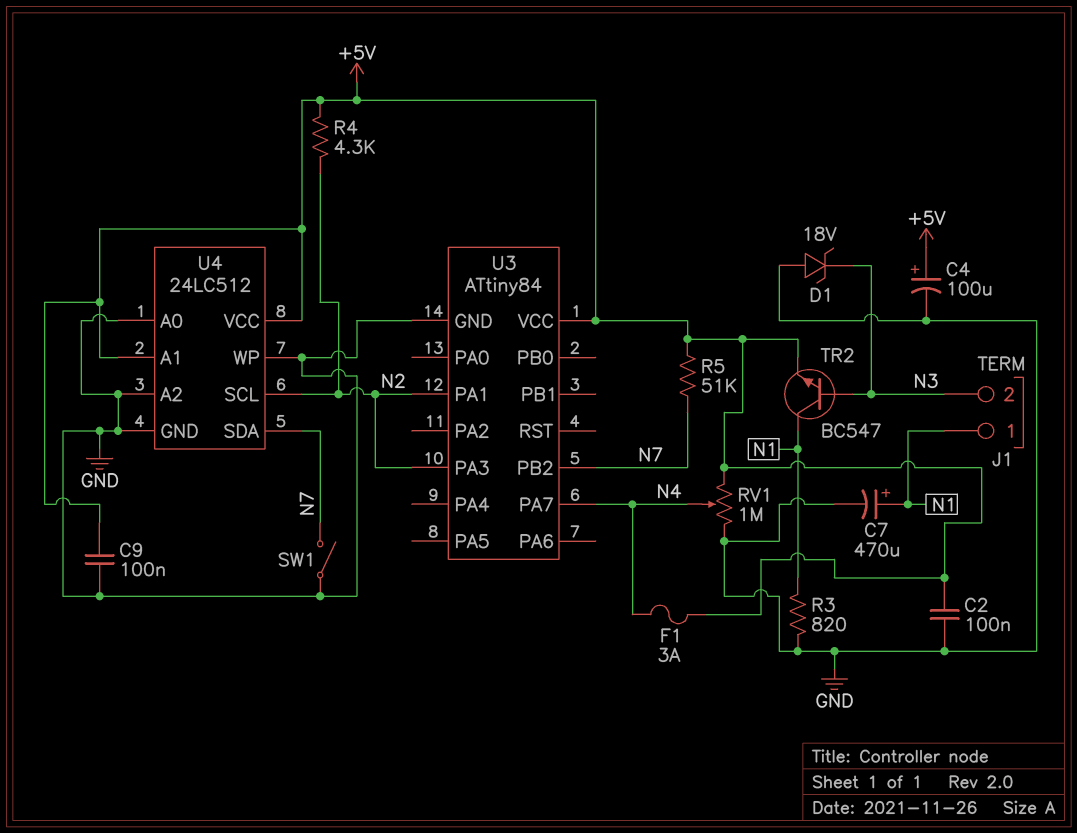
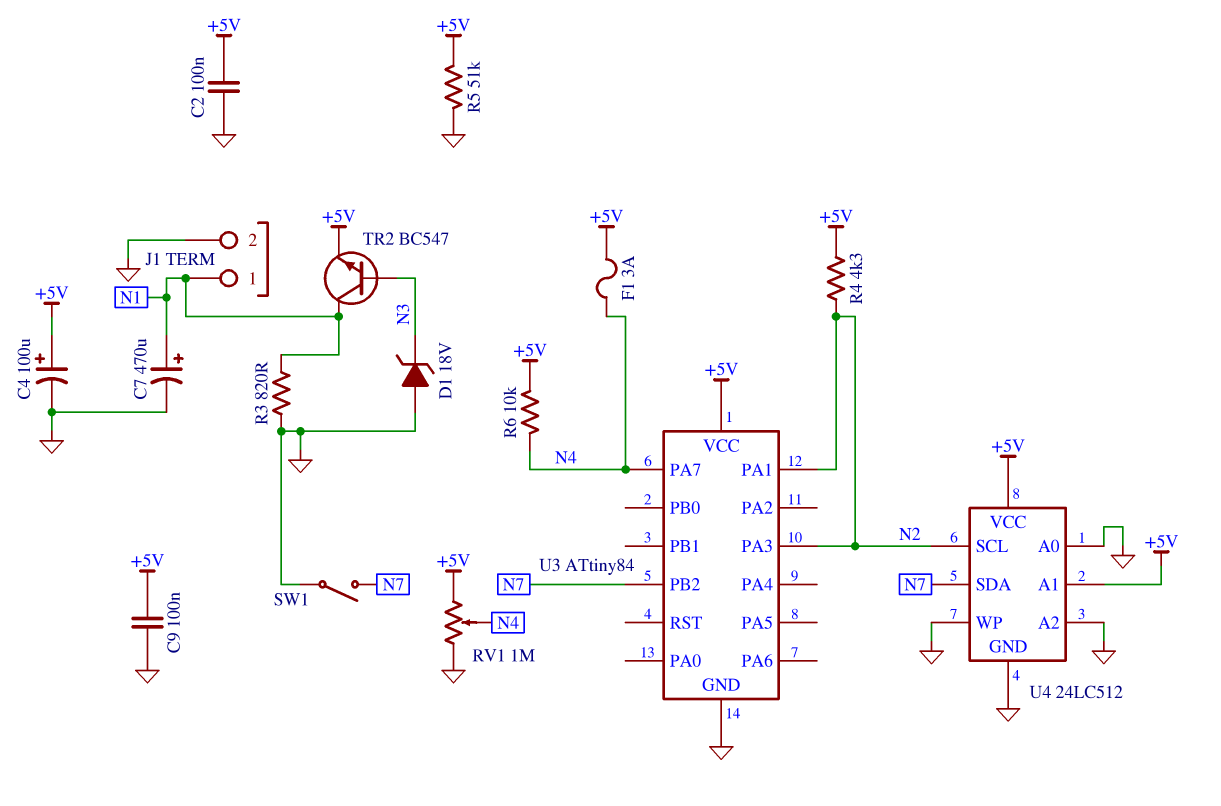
J1 pin 2: N3 -> GND
R5: 51k (+5V, N7) -> 51k (+5V, GND)
R6: none -> 10k (+5V, N4)

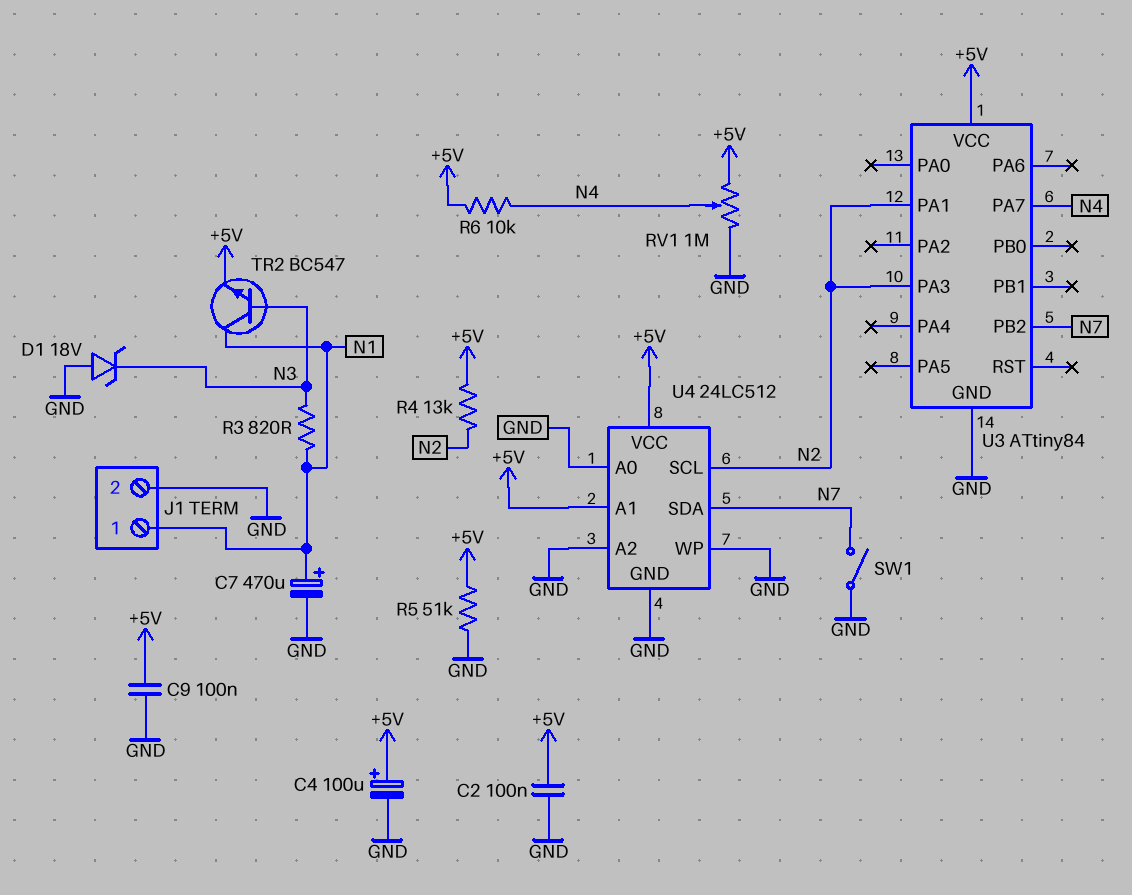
F1: 3A (+5V, N4) -> none
R3: 820 (GND, N1) -> 820 (N1, N3)
R4: 4.3k (+5V, N2) -> 13k (+5V, N2)

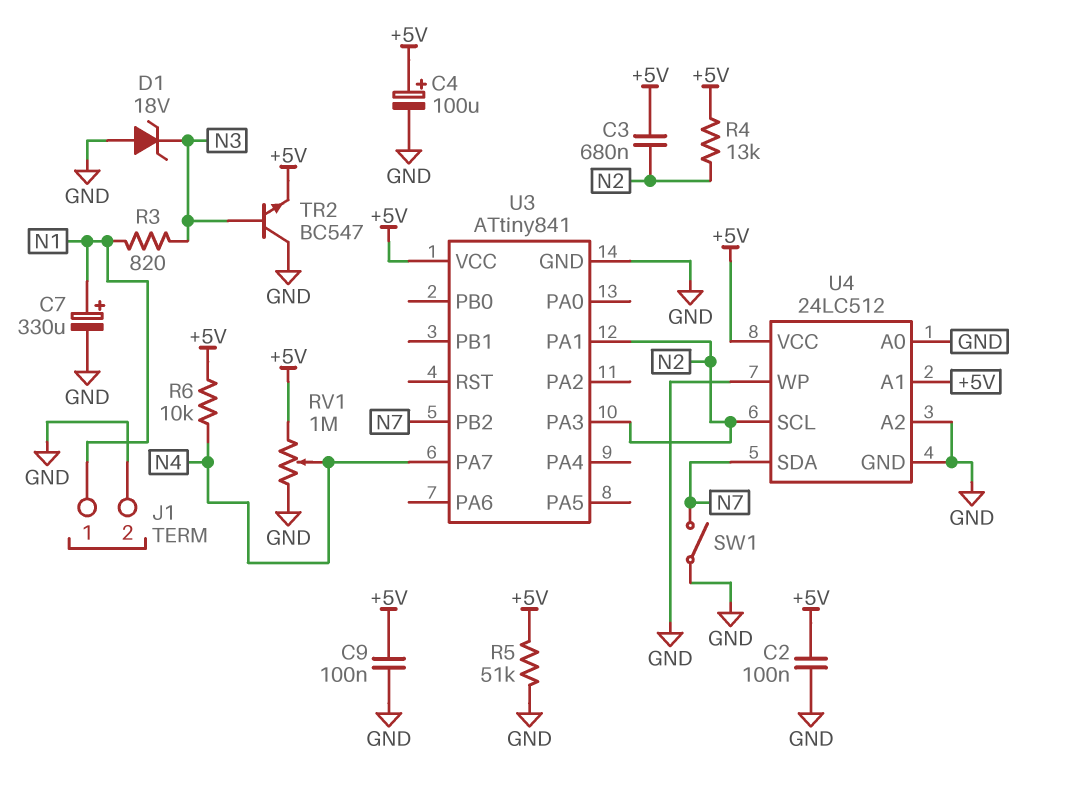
C3: none -> 680nF (+5V, N2)
C7: 470uF (plus N1, minus GND) -> 330uF (plus N1, minus GND)
TR2: NPN BC547 (B N3, C N1, E +5V) -> NPN BC547 (B N3, C GND, E +5V)
U3: ATtiny84 -> ATtiny841

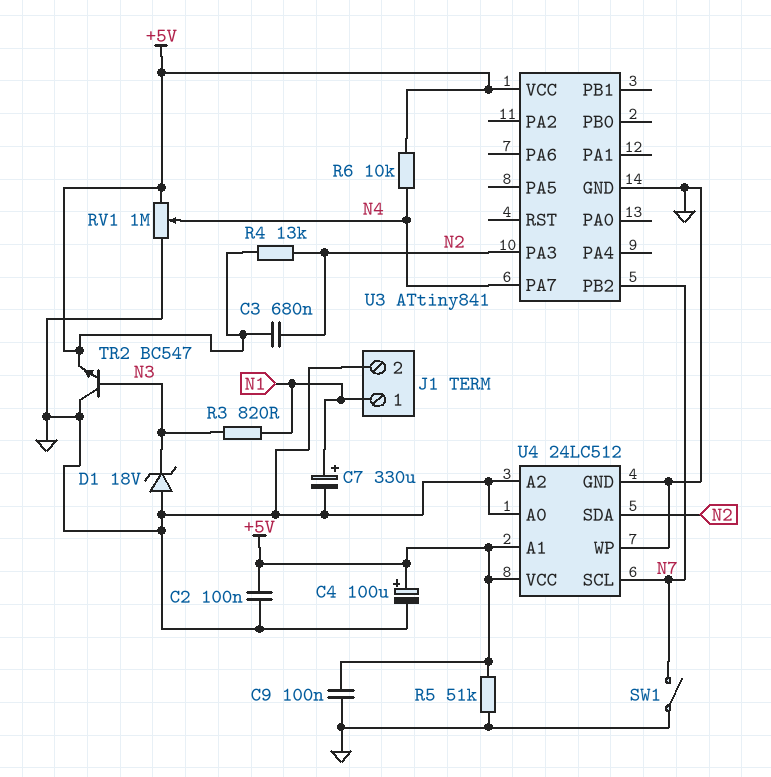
U3 pin PA1: N2 -> none
U4 pin SCL: N2 -> N7
U4 pin SDA: N7 -> N2

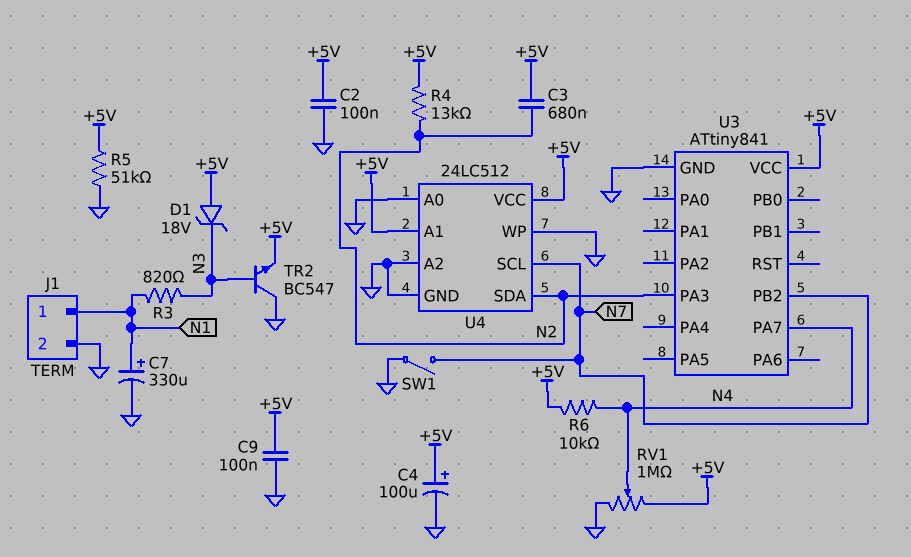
D1: zener 18V (A GND, K N3) -> zener 18V (A +5V, K N3)

